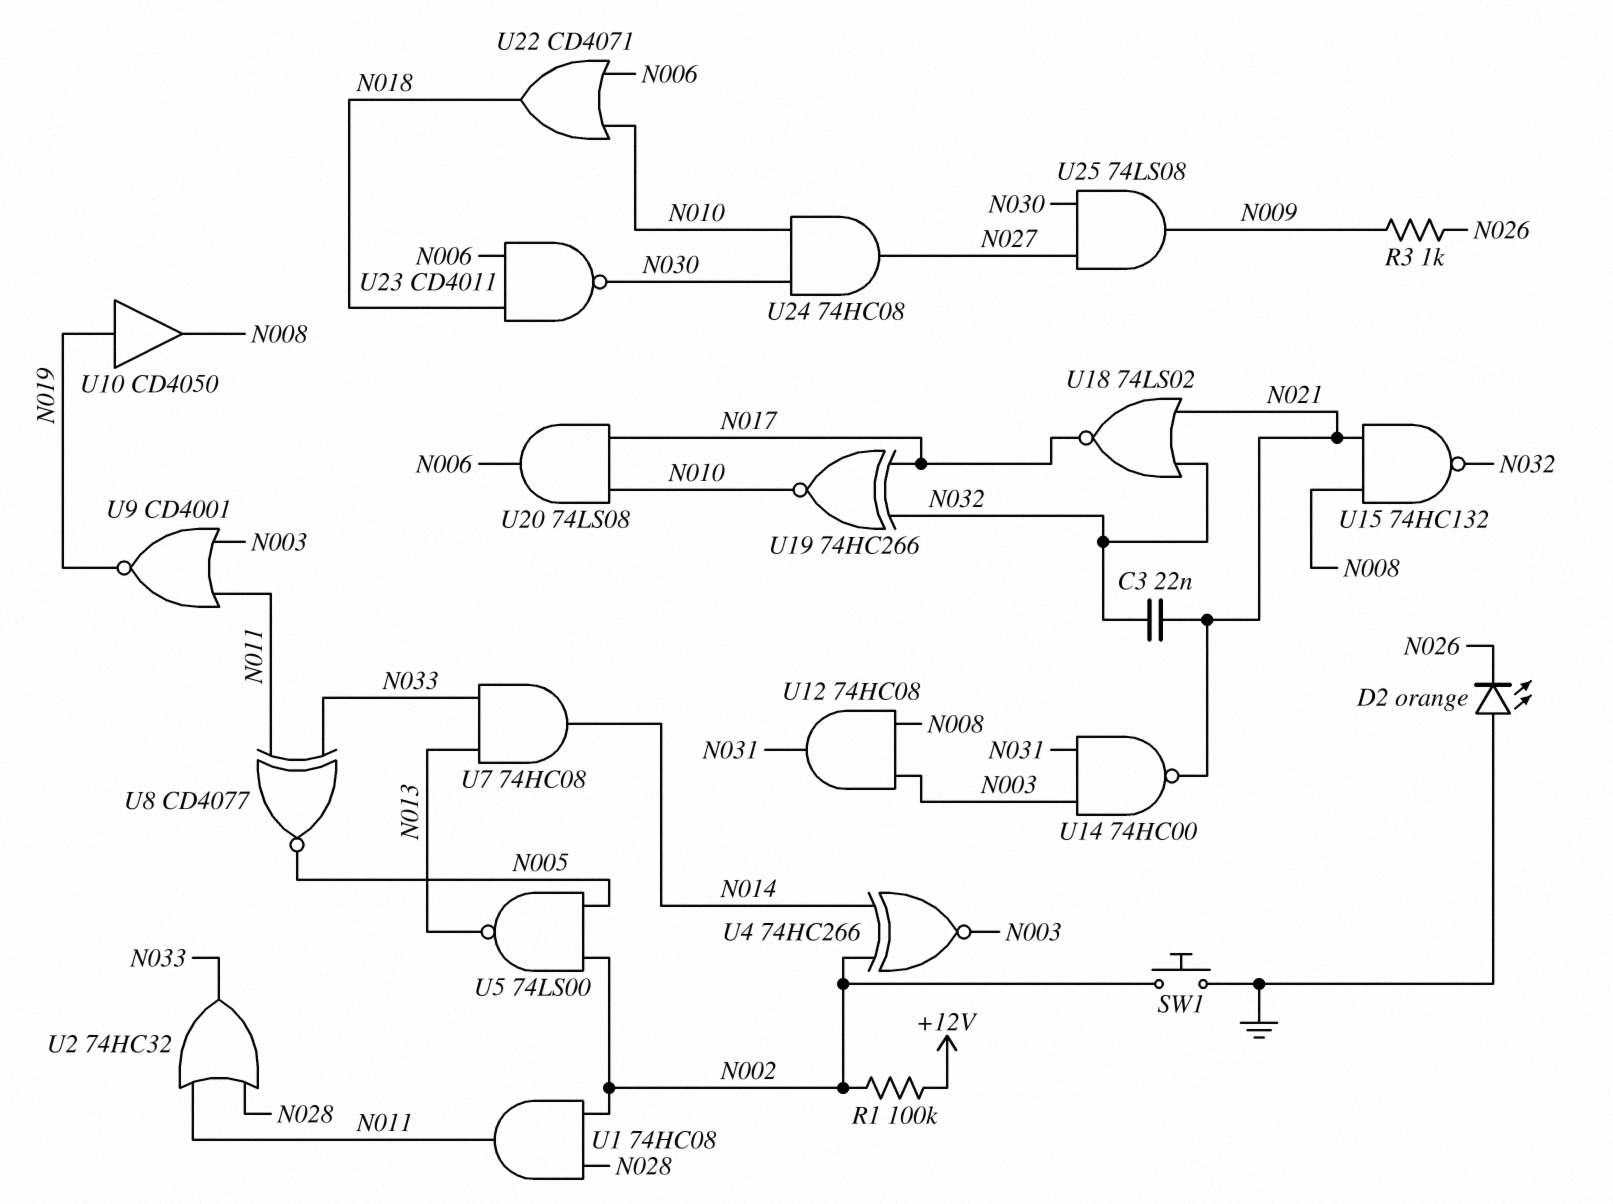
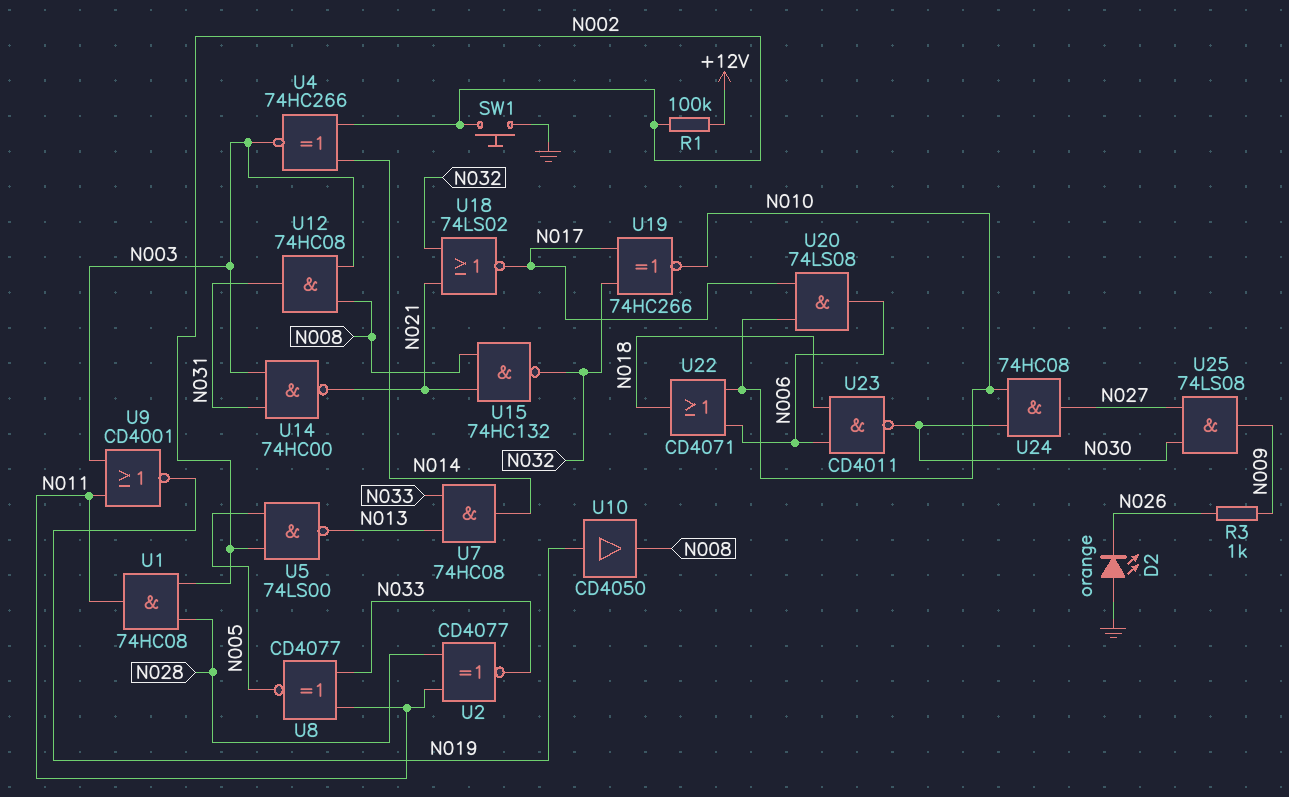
C3: 22nF (N021, N032) -> none
U2: OR 74HC32 (in N011, in N028, out N033) -> XNOR CD4077 (in N011, in N028, out N033)

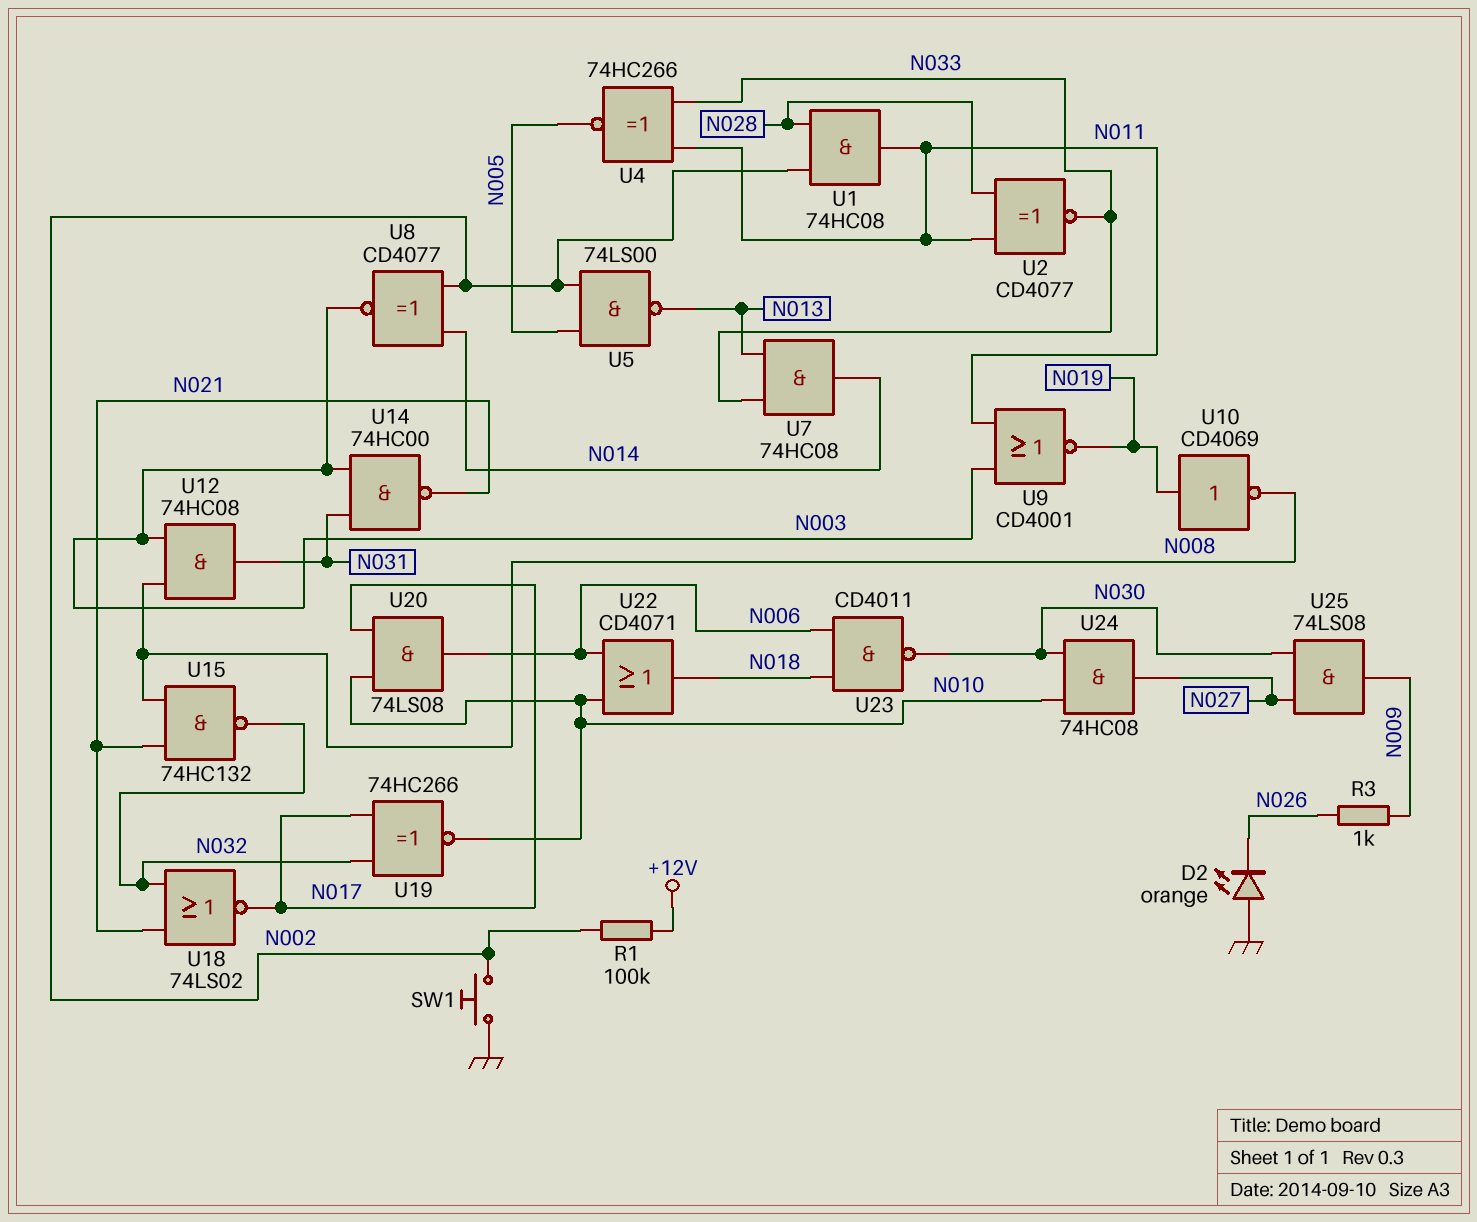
U4: XNOR 74HC266 (in N002, in N014, out N003) -> XNOR 74HC266 (in N011, in N033, out N005)
U8: XNOR CD4077 (in N011, in N033, out N005) -> XNOR CD4077 (in N002, in N014, out N003)
U10: buffer CD4050 (in N019, out N008) -> NOT CD4069 (in N019, out N008)

